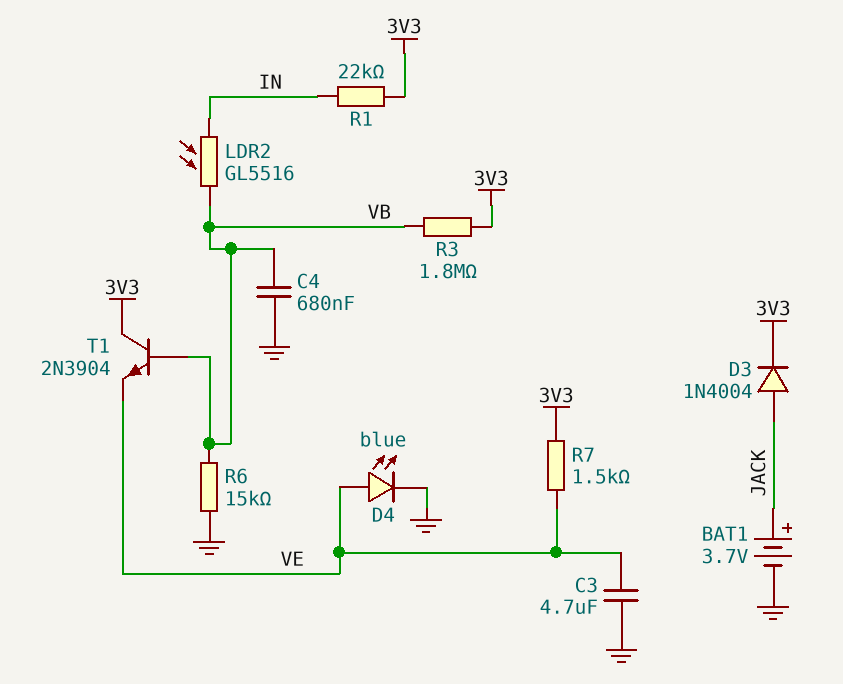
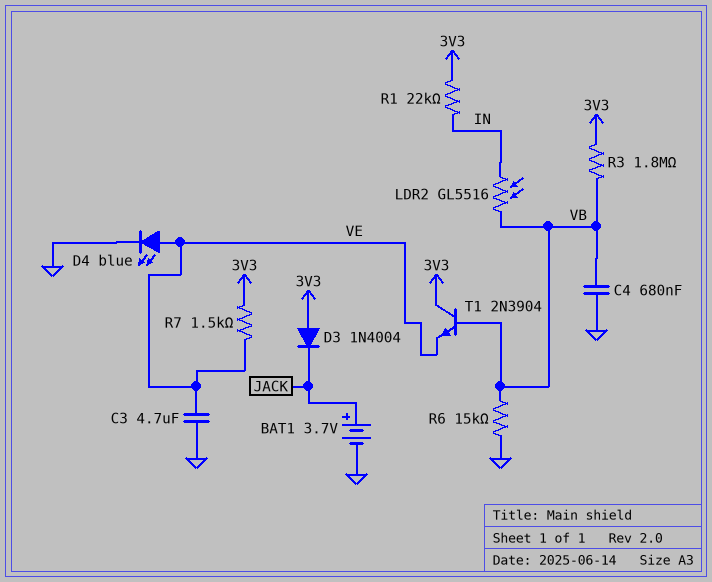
D3: diode 1N4004 (A JACK, K 3V3) -> diode 1N4004 (A 3V3, K JACK)

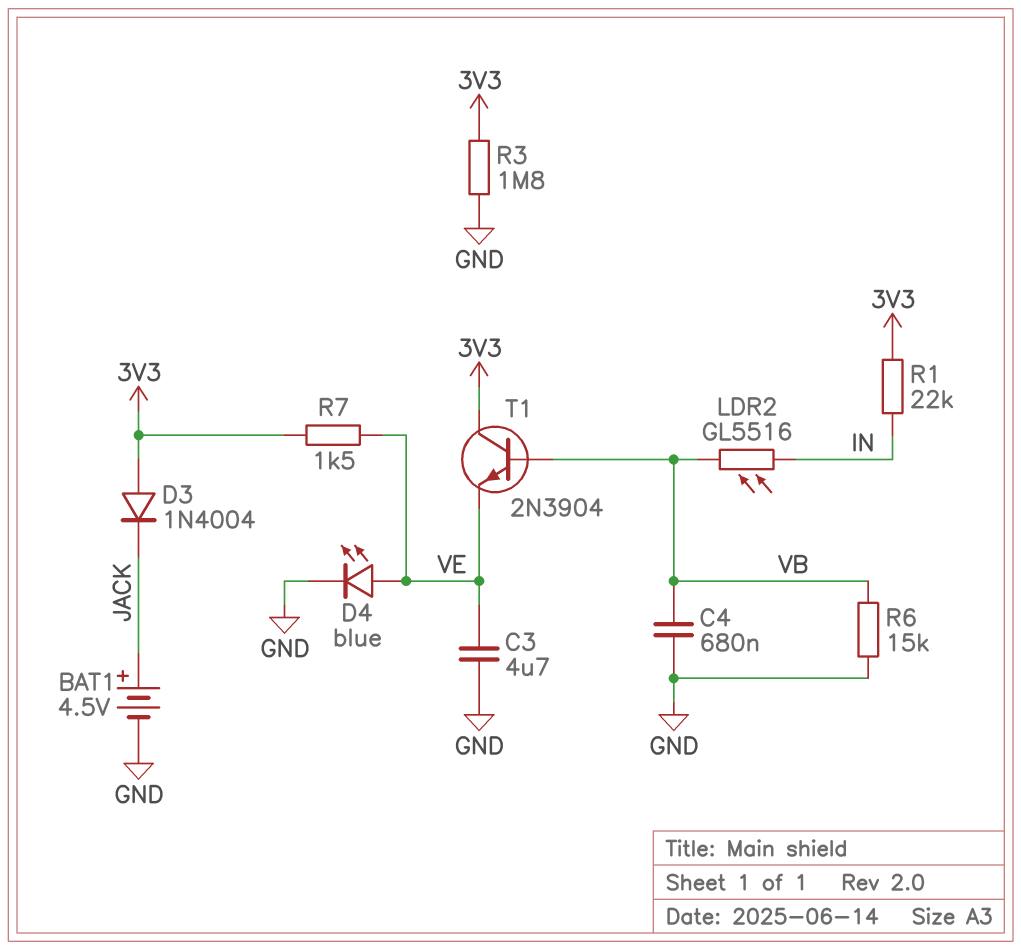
BAT1: 3.7V (plus JACK, minus GND) -> 4.5V (plus JACK, minus GND)
R3: 1.8M (3V3, VB) -> 1.8M (3V3, GND)

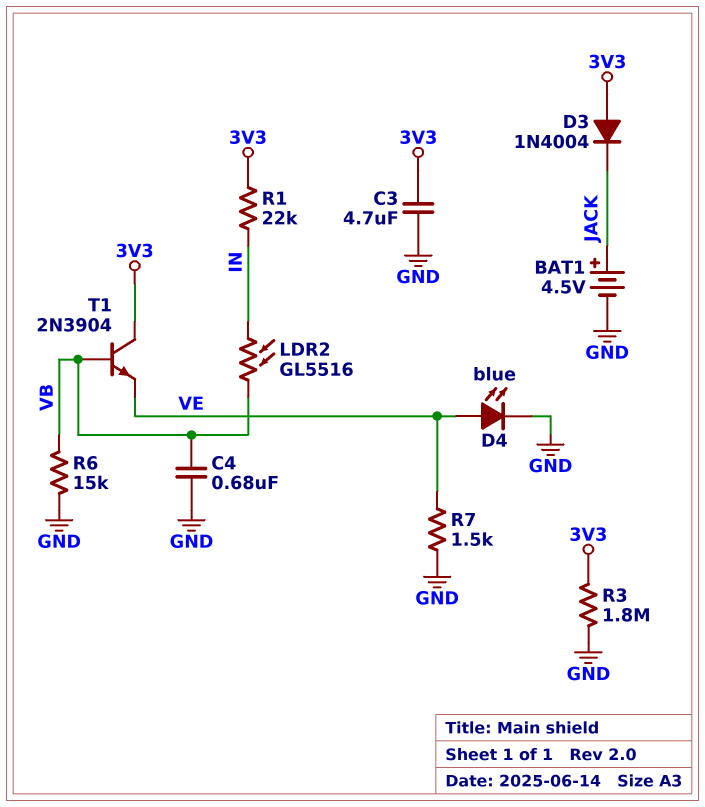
C3: 4.7uF (GND, VE) -> 4.7uF (3V3, GND)
R7: 1.5k (3V3, VE) -> 1.5k (GND, VE)

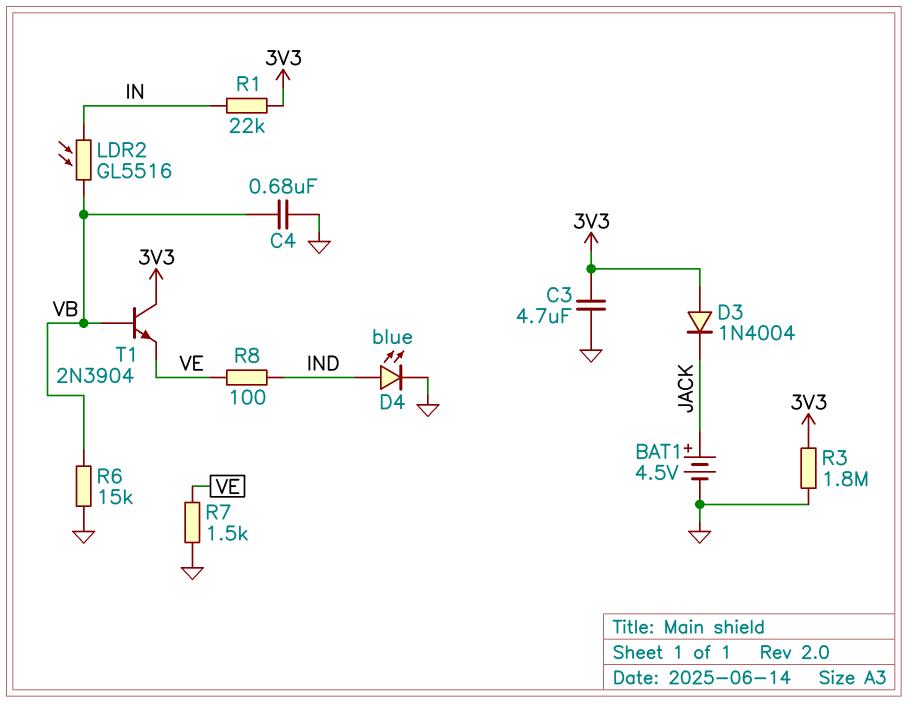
D4: LED blue (A VE, K GND) -> LED blue (A IND, K GND)
R8: none -> 100 (IND, VE)

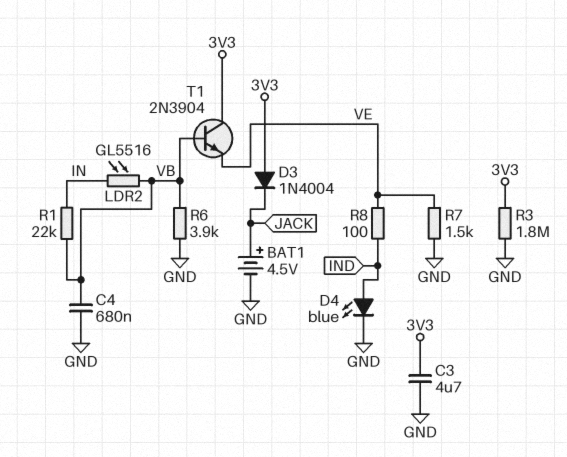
R1: 22k (3V3, IN) -> 22k (IN, VB)
R6: 15k (GND, VB) -> 3.9k (GND, VB)

